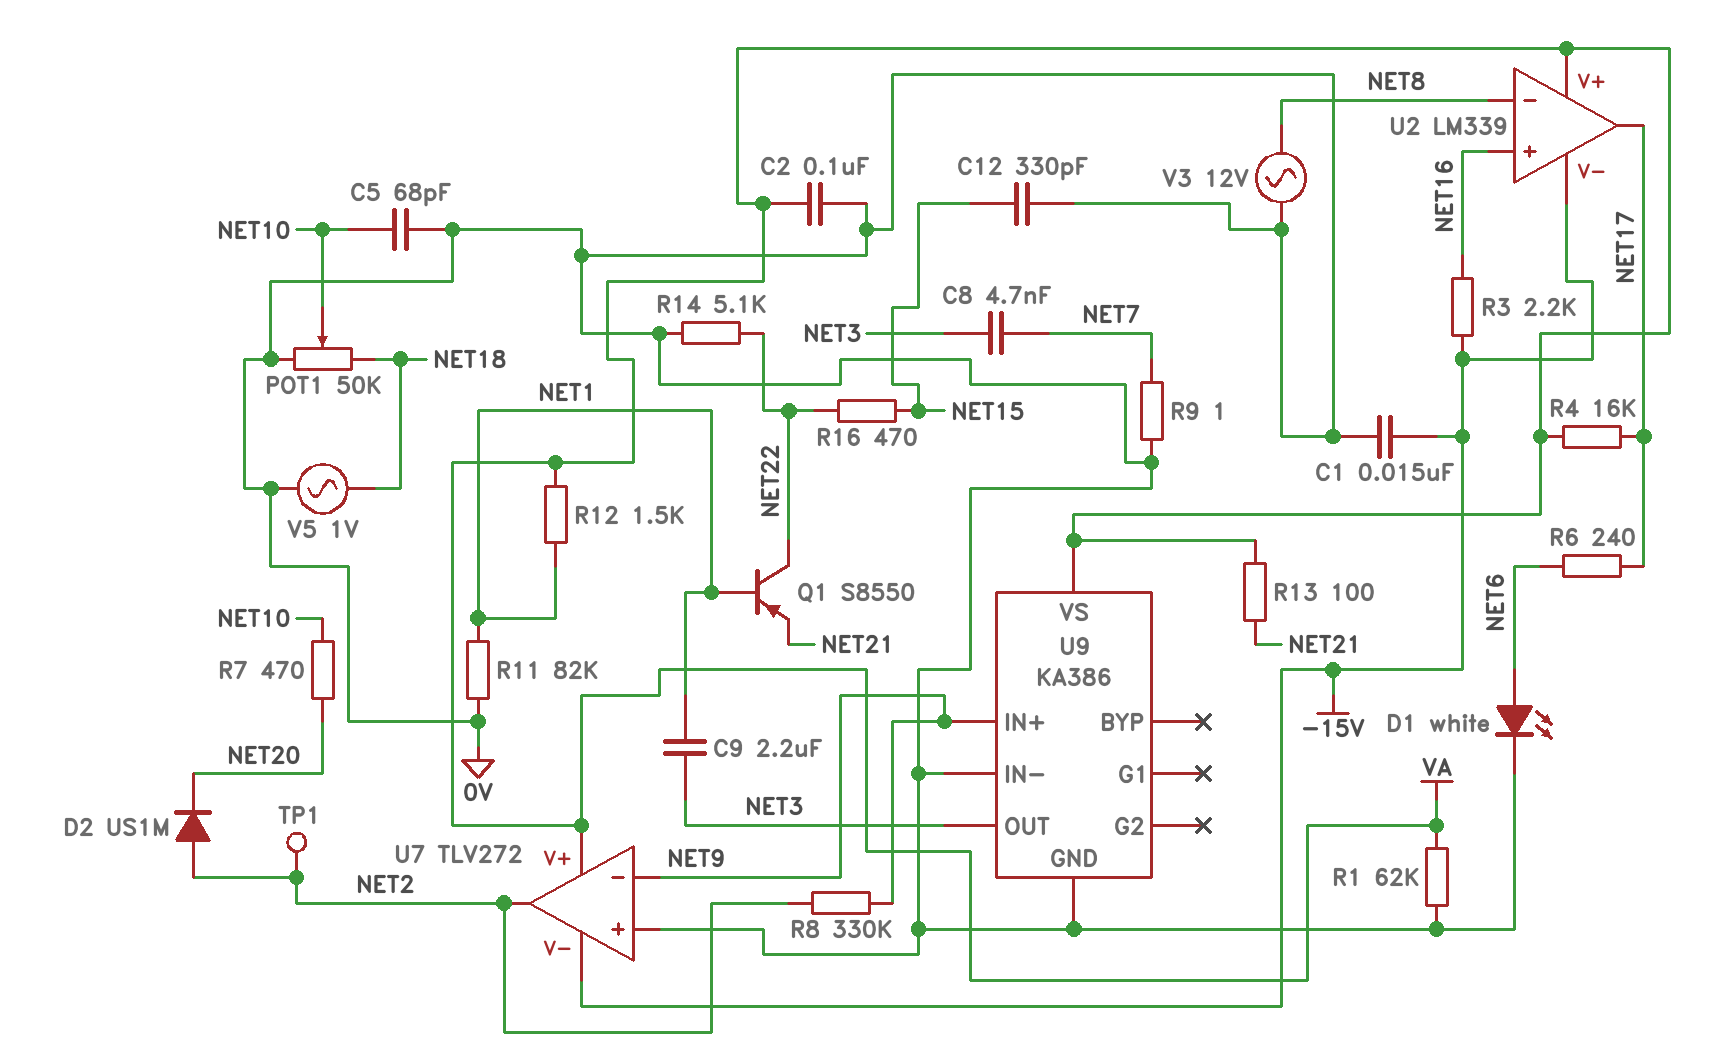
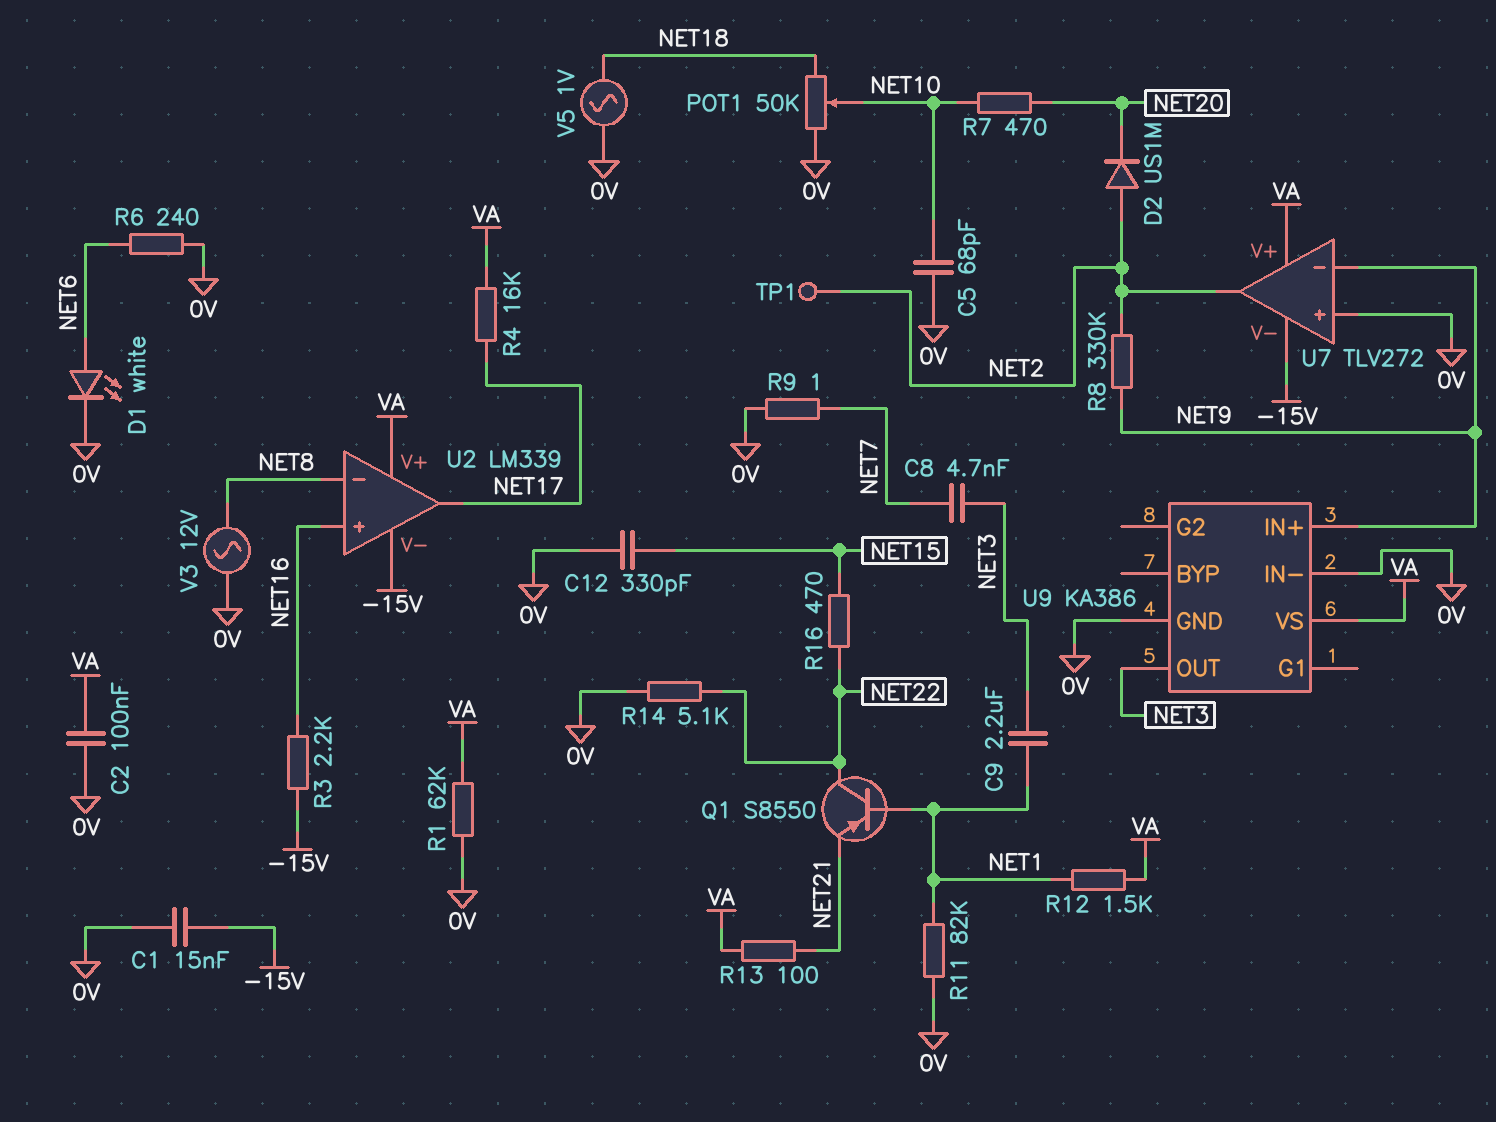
R6: 240 (NET6, NET17) -> 240 (0V, NET6)

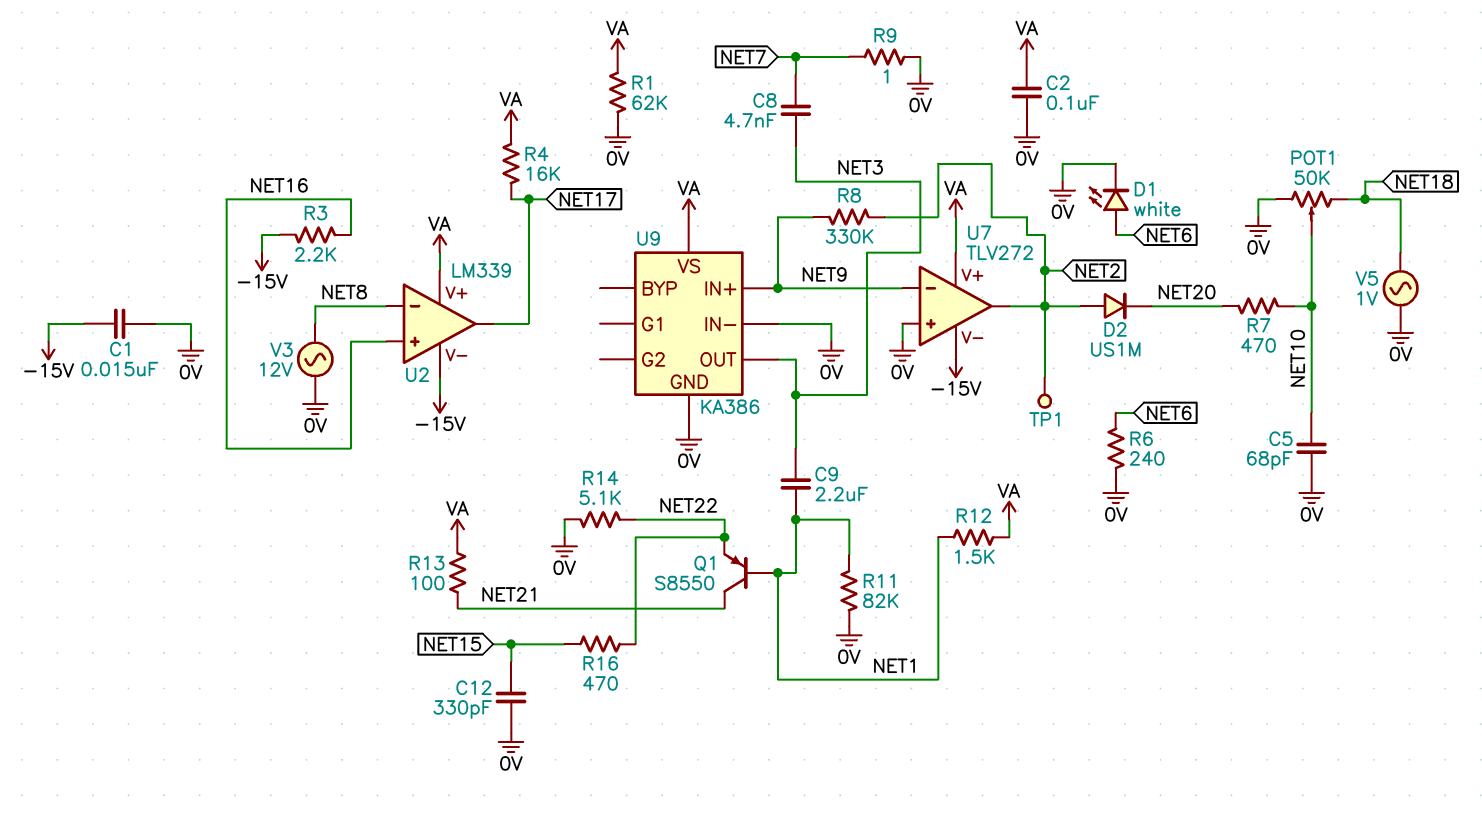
Q1: PNP S8550 (B NET1, C NET22, E NET21) -> PNP S8550 (B NET1, C NET21, E NET22)

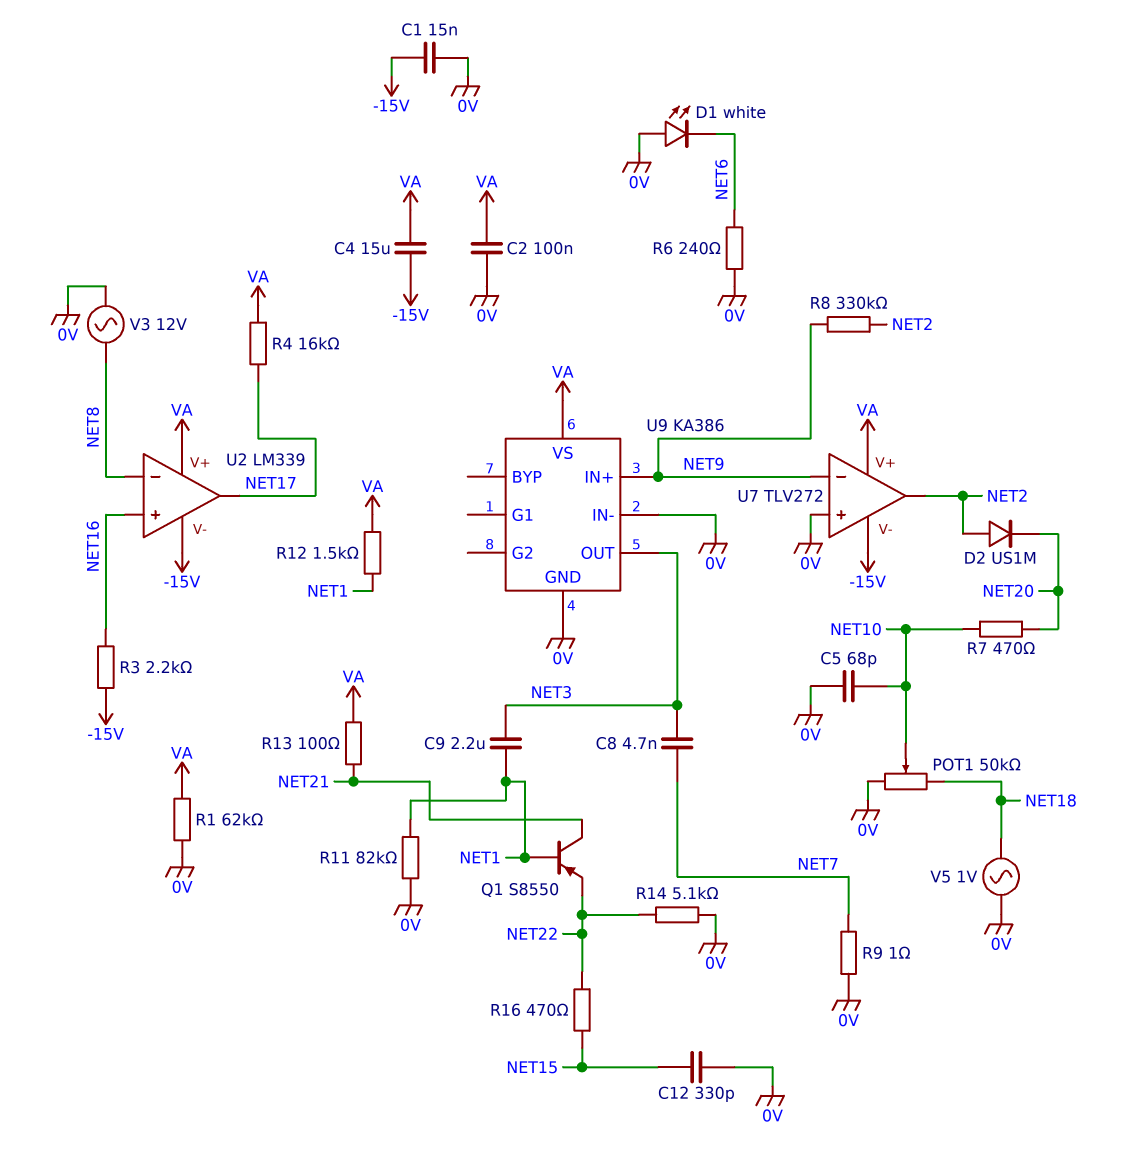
C4: none -> 15uF (-15V, VA)
D1: LED white (A NET6, K 0V) -> LED white (A 0V, K NET6)
TP1: test point (NET2) -> none

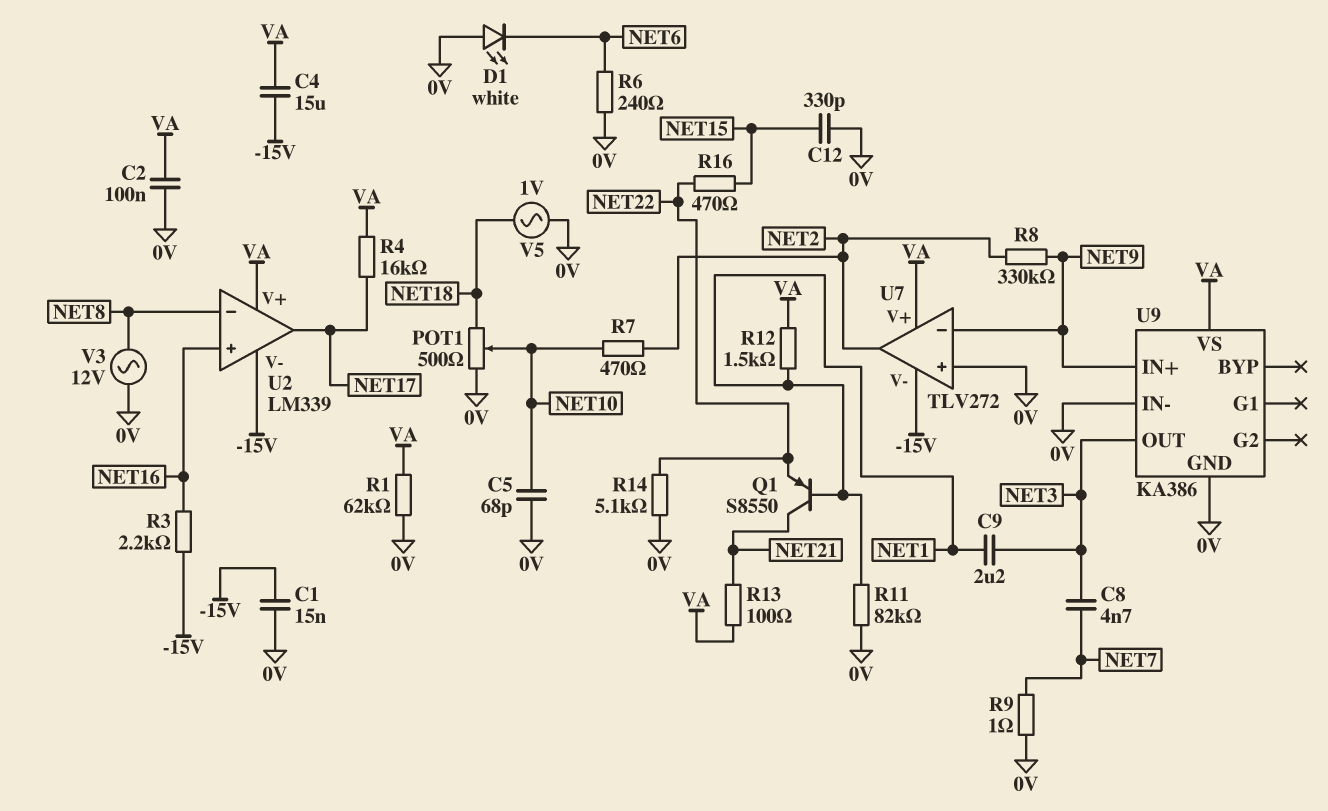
D2: diode US1M (A NET2, K NET20) -> none
POT1: 50k (0V, NET18, wiper NET10) -> 500 (0V, NET18, wiper NET10)
R7: 470 (NET10, NET20) -> 470 (NET2, NET10)

